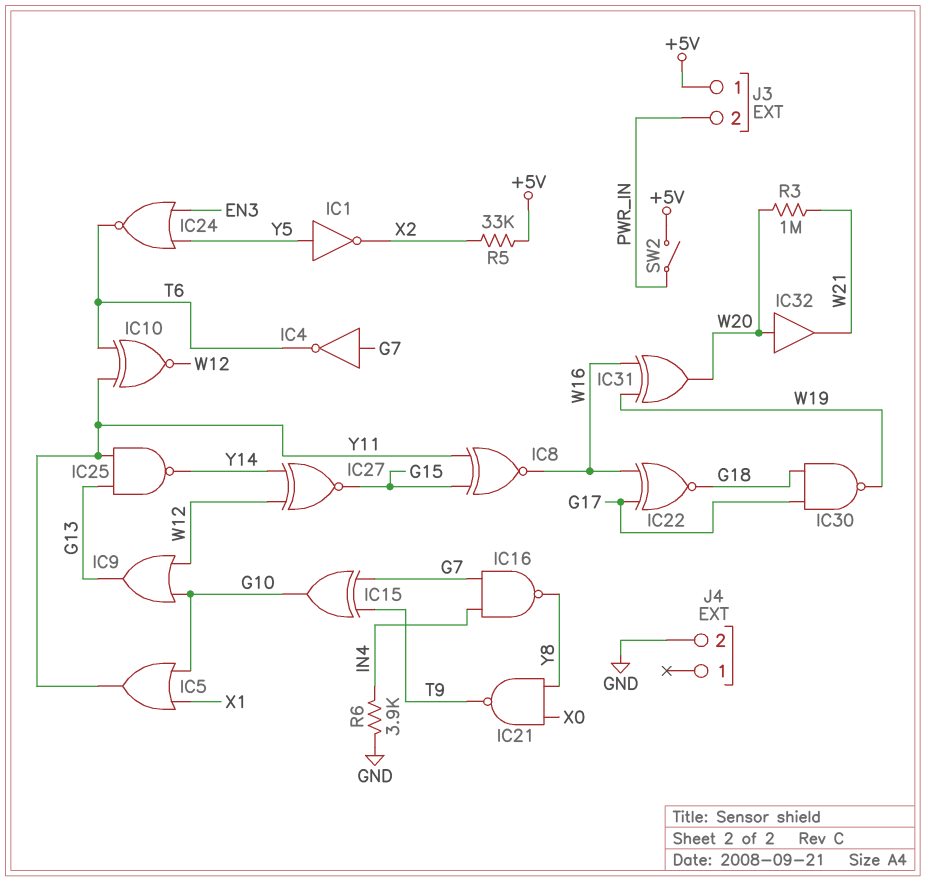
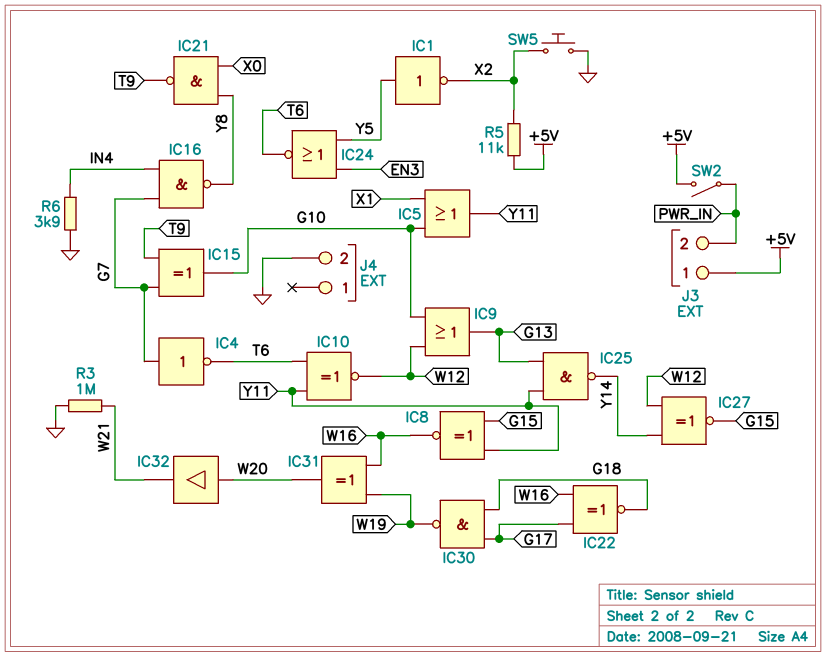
R3: 1M (W20, W21) -> 1M (GND, W21)
R5: 33k (+5V, X2) -> 11k (+5V, X2)
SW5: none -> button (GND, X2)

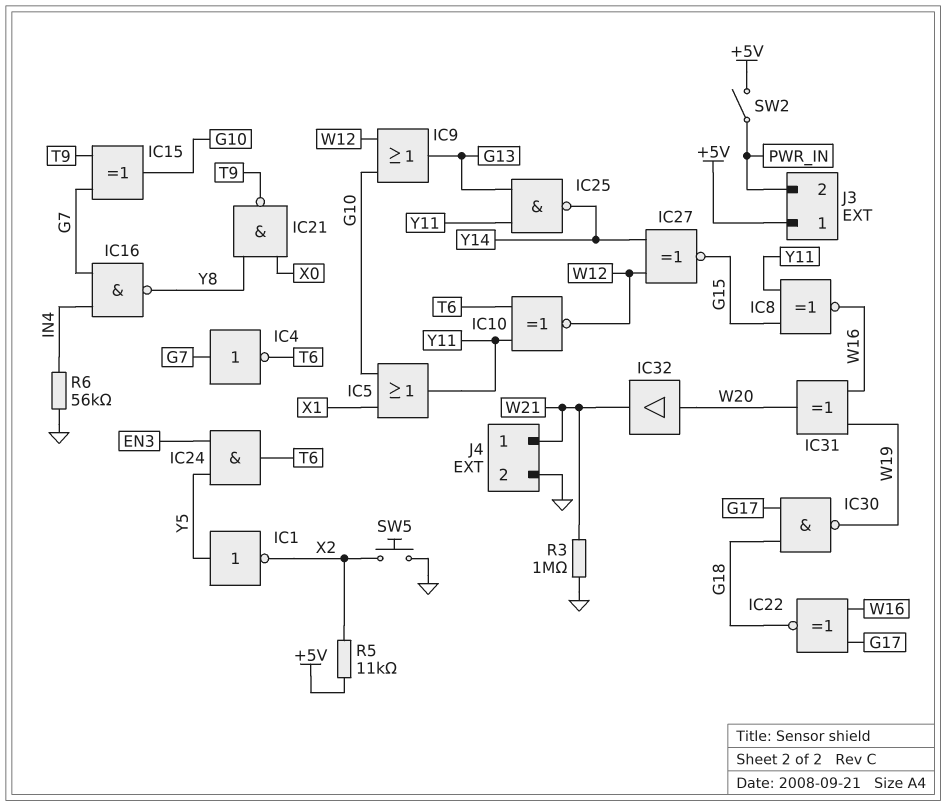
IC24: NOR (in EN3, in Y5, out T6) -> AND (in EN3, in Y5, out T6)
J4 pin 1: none -> W21
R6: 3.9k (GND, IN4) -> 56k (GND, IN4)

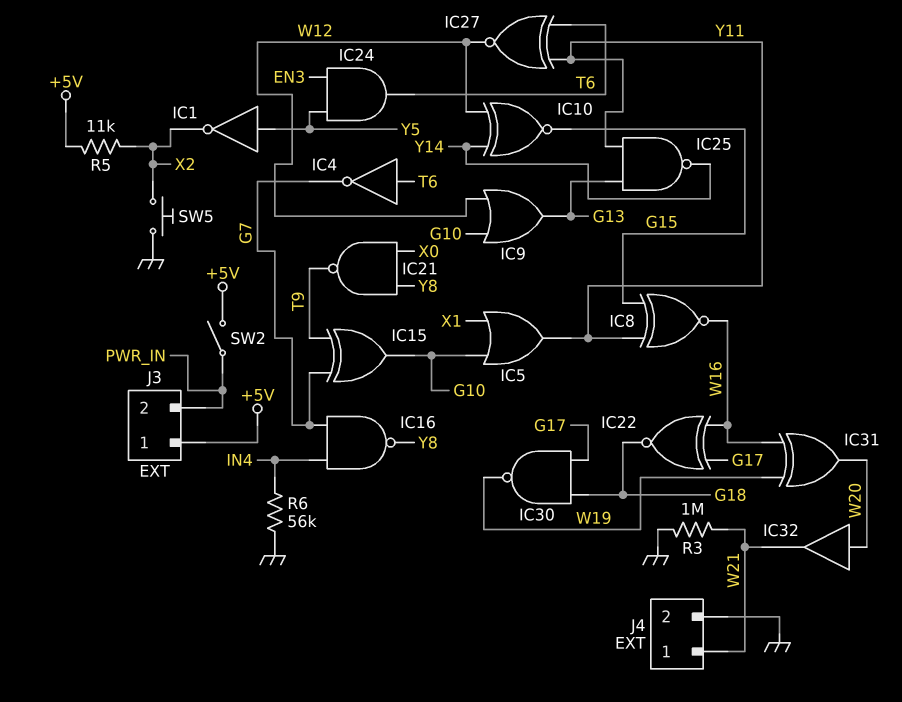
IC4: NOT (in G7, out T6) -> NOT (in T6, out G7)
IC10: XNOR (in T6, in Y11, out W12) -> XNOR (in W12, in Y14, out G15)
IC27: XNOR (in W12, in Y14, out G15) -> XNOR (in T6, in Y11, out W12)

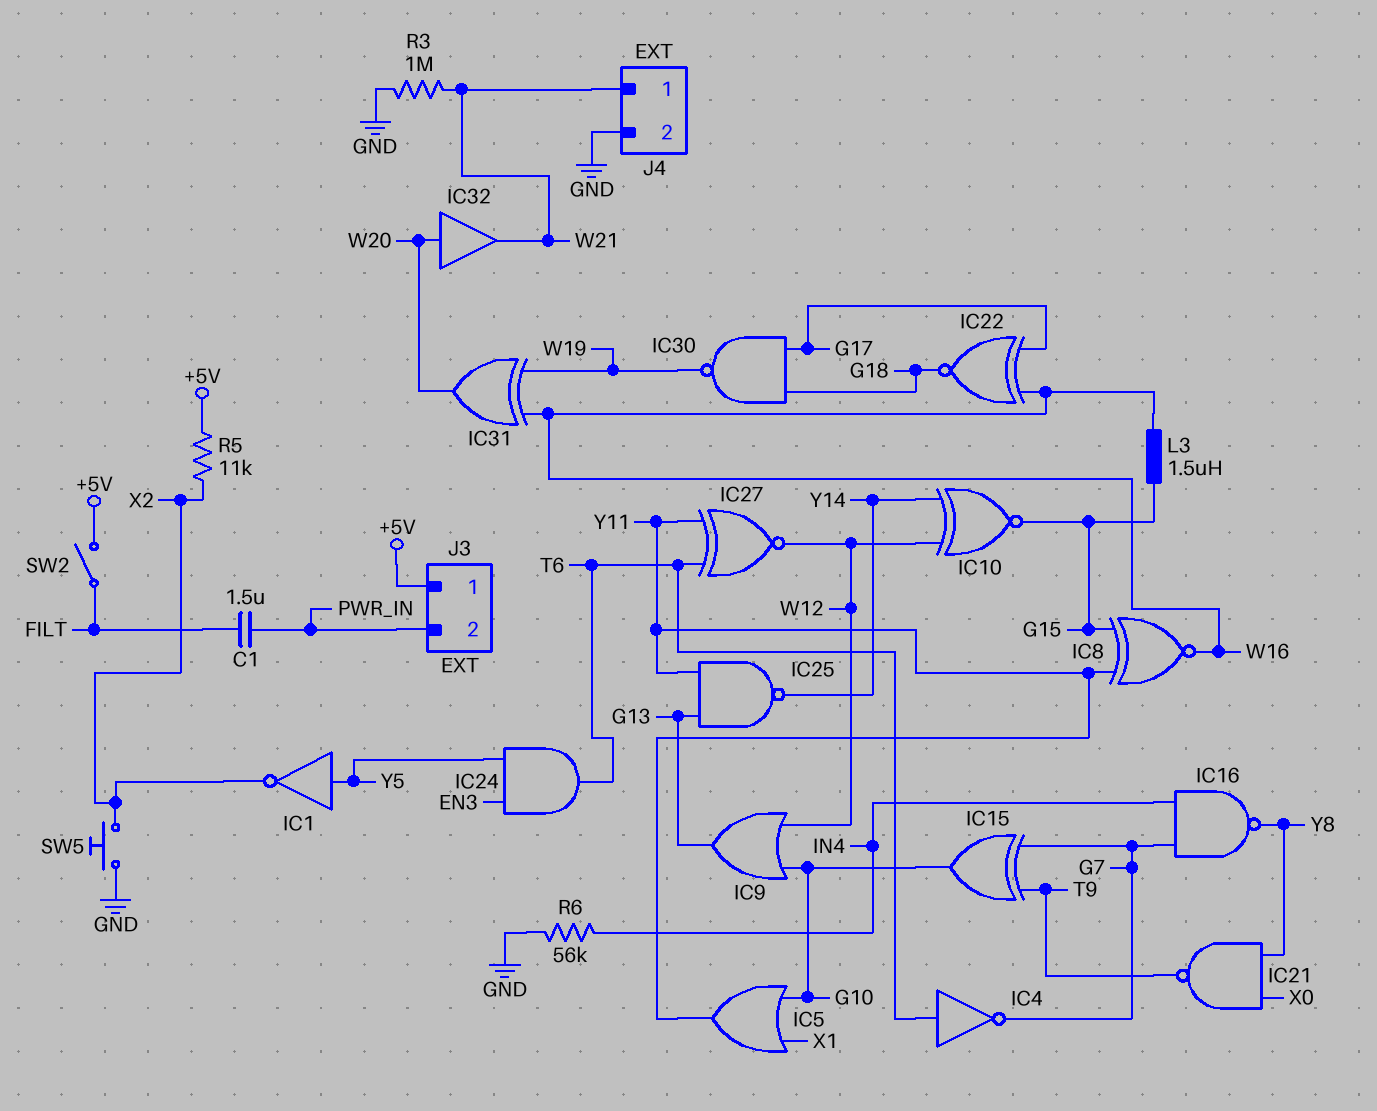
C1: none -> 1.5uF (FILT, PWR_IN)
L3: none -> 1.5uH (G15, W16)
SW2: switch (+5V, PWR_IN) -> switch (+5V, FILT)

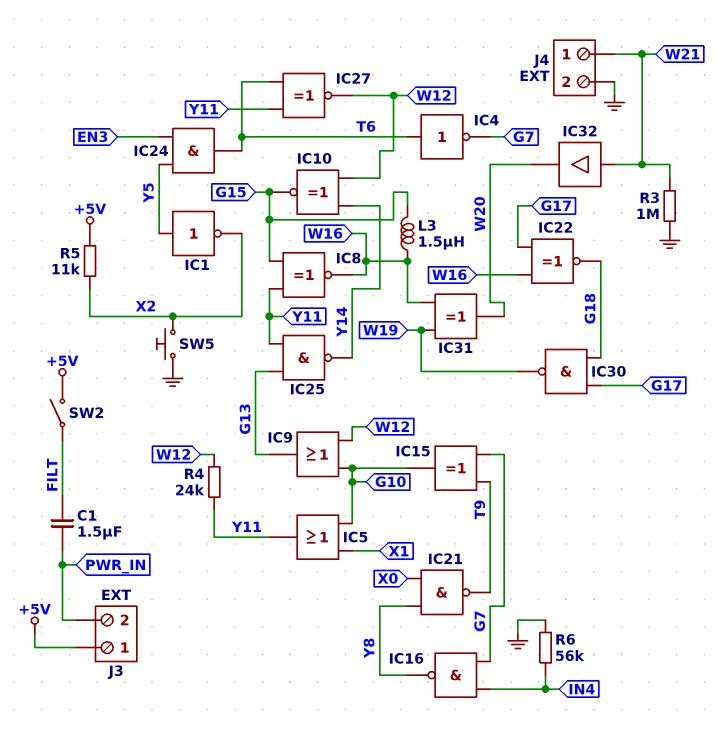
IC32: buffer (in W20, out W21) -> buffer (in W21, out W20)
R4: none -> 24k (W12, Y11)

